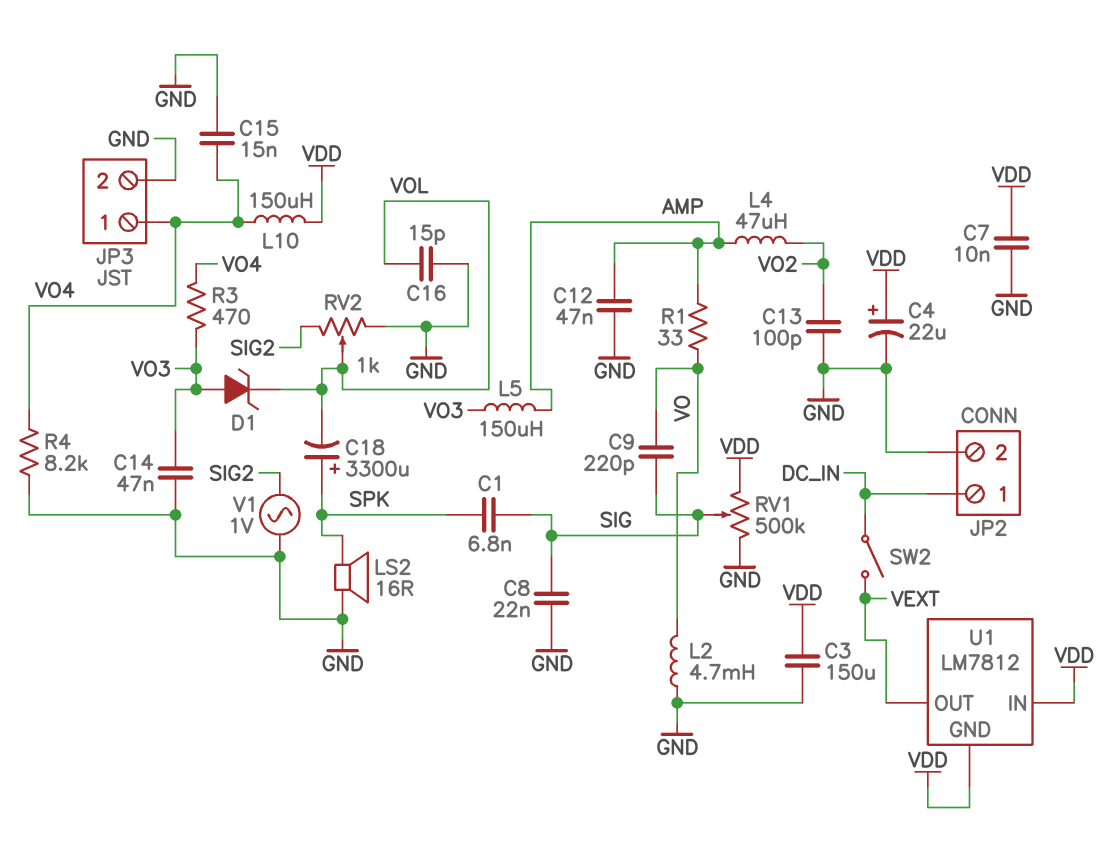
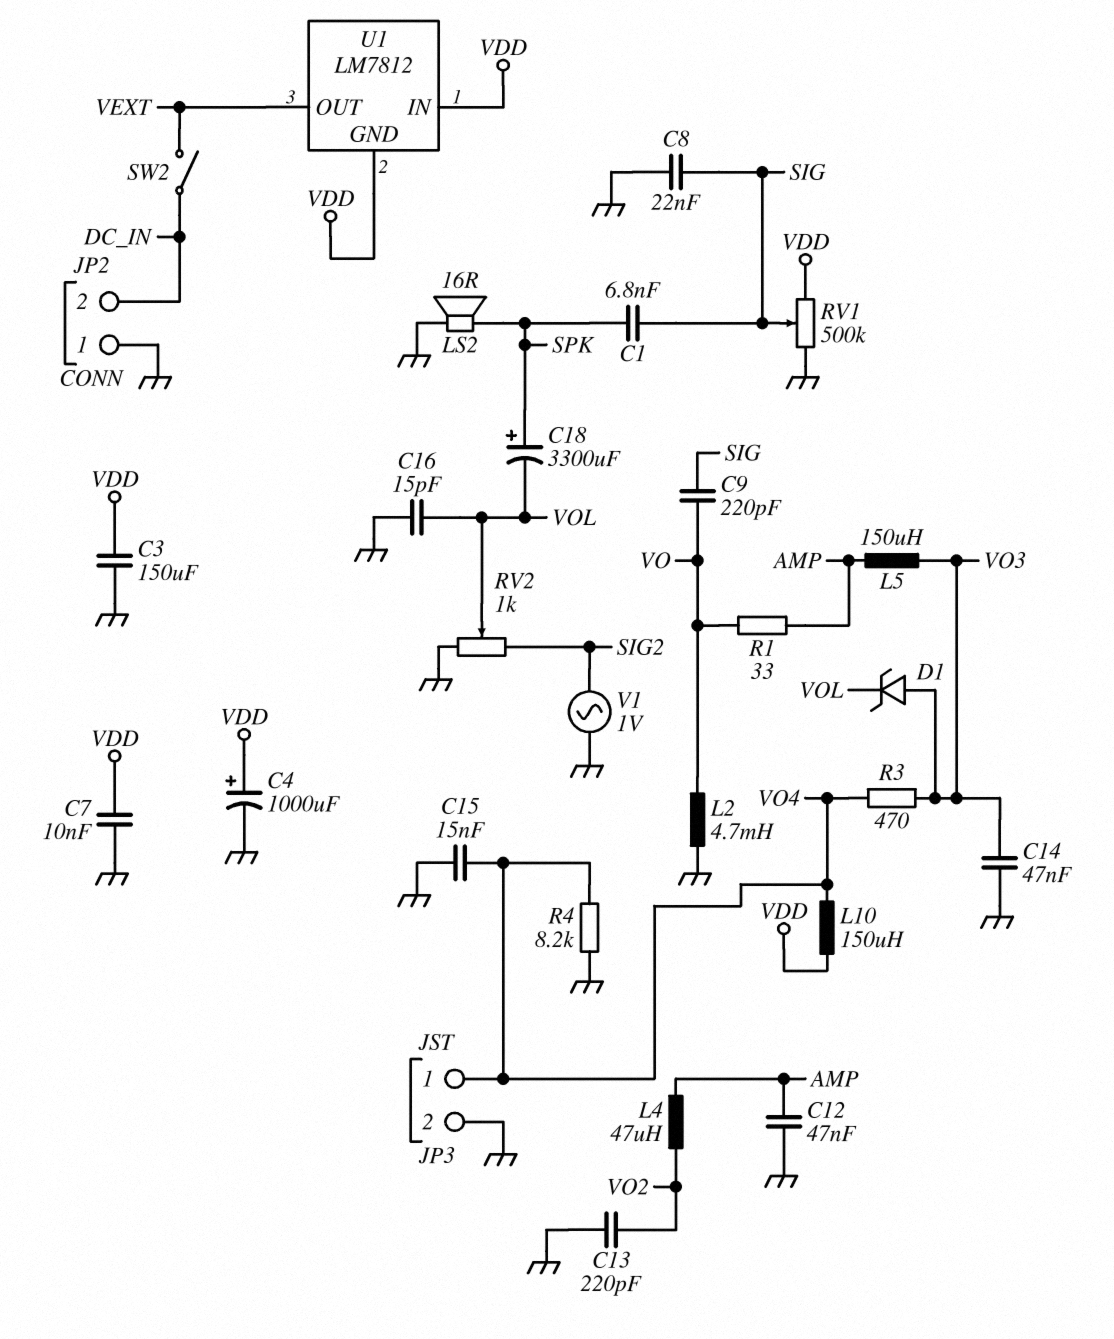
C4: 22uF (plus VDD, minus GND) -> 1000uF (plus VDD, minus GND)
C13: 100pF (GND, VO2) -> 220pF (GND, VO2)
JP2 pin 1: DC_IN -> GND
JP2 pin 2: GND -> DC_IN

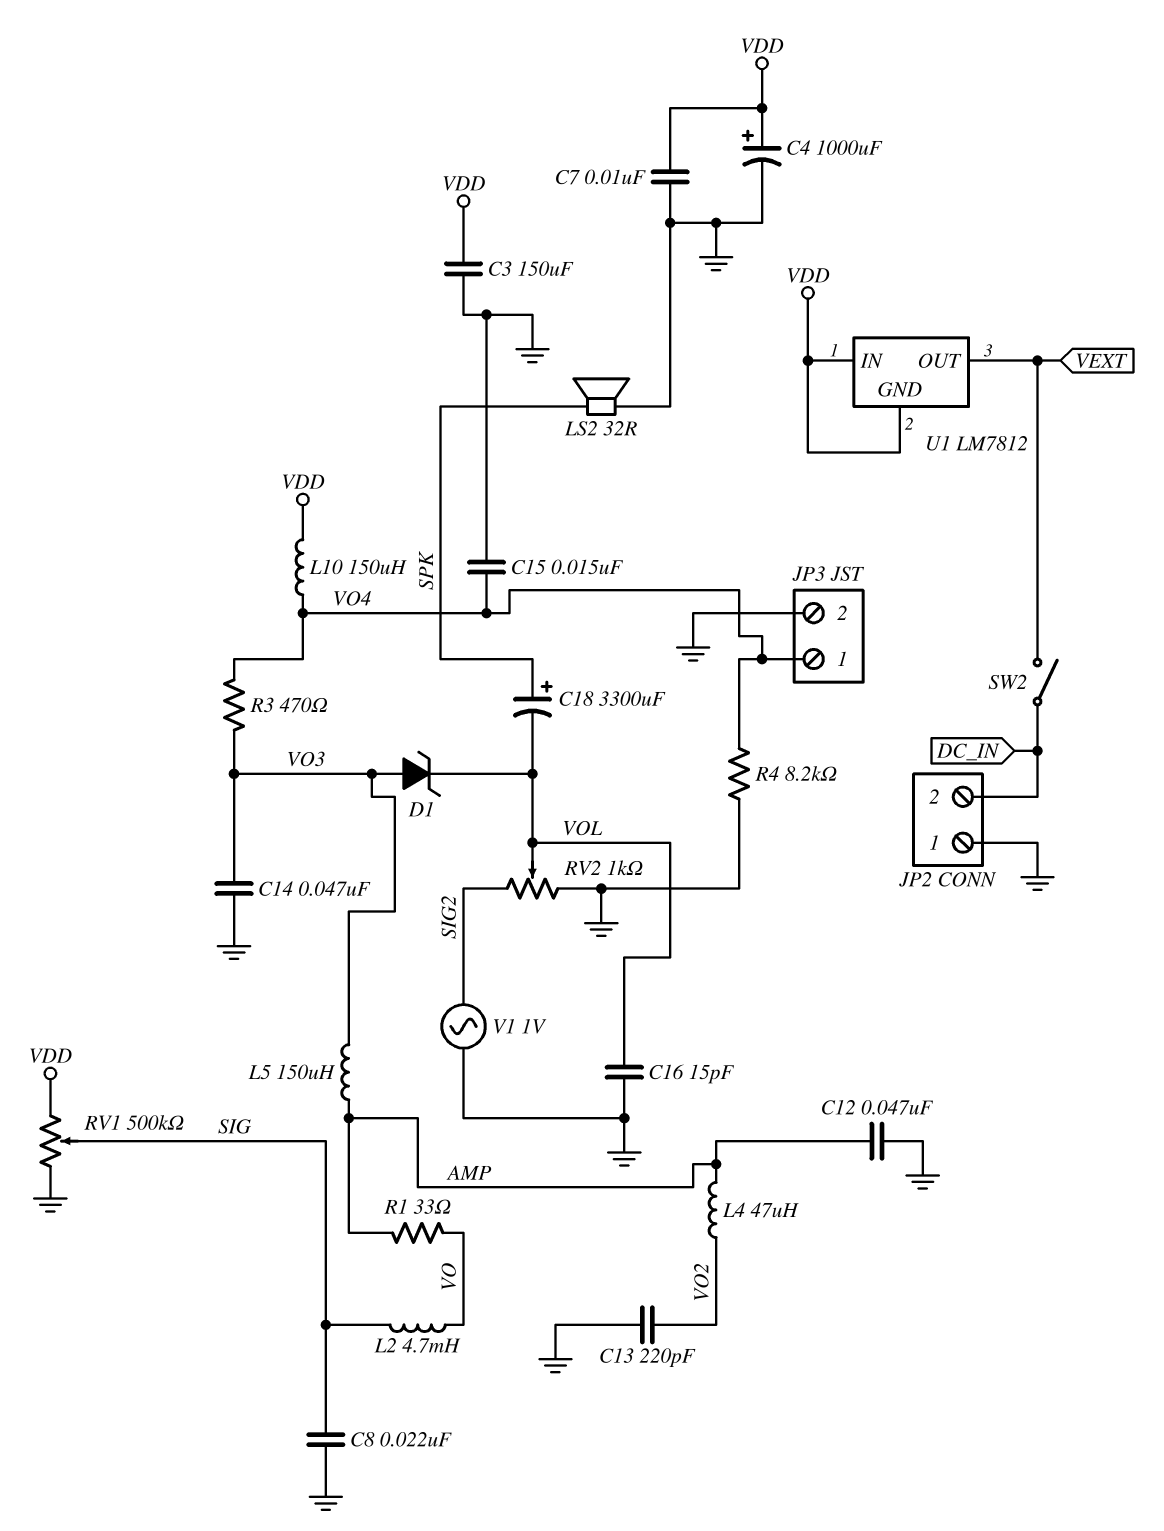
C1: 6.8nF (SIG, SPK) -> none
C9: 220pF (SIG, VO) -> none
L2: 4.7mH (GND, VO) -> 4.7mH (SIG, VO)
LS2: speaker 16R (GND, SPK) -> speaker 32R (GND, SPK)

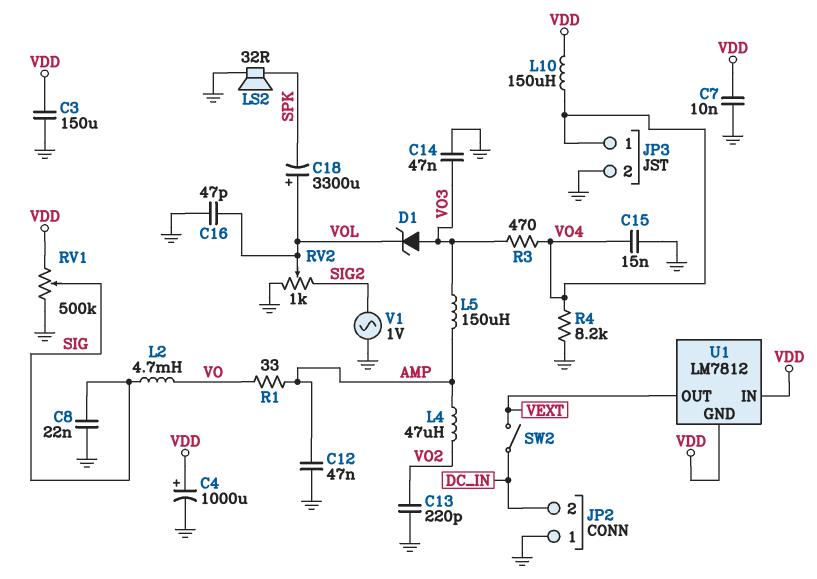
C16: 15pF (GND, VOL) -> 47pF (GND, VOL)
C18: 3300uF (plus SPK, minus VOL) -> 3300uF (plus VOL, minus SPK)

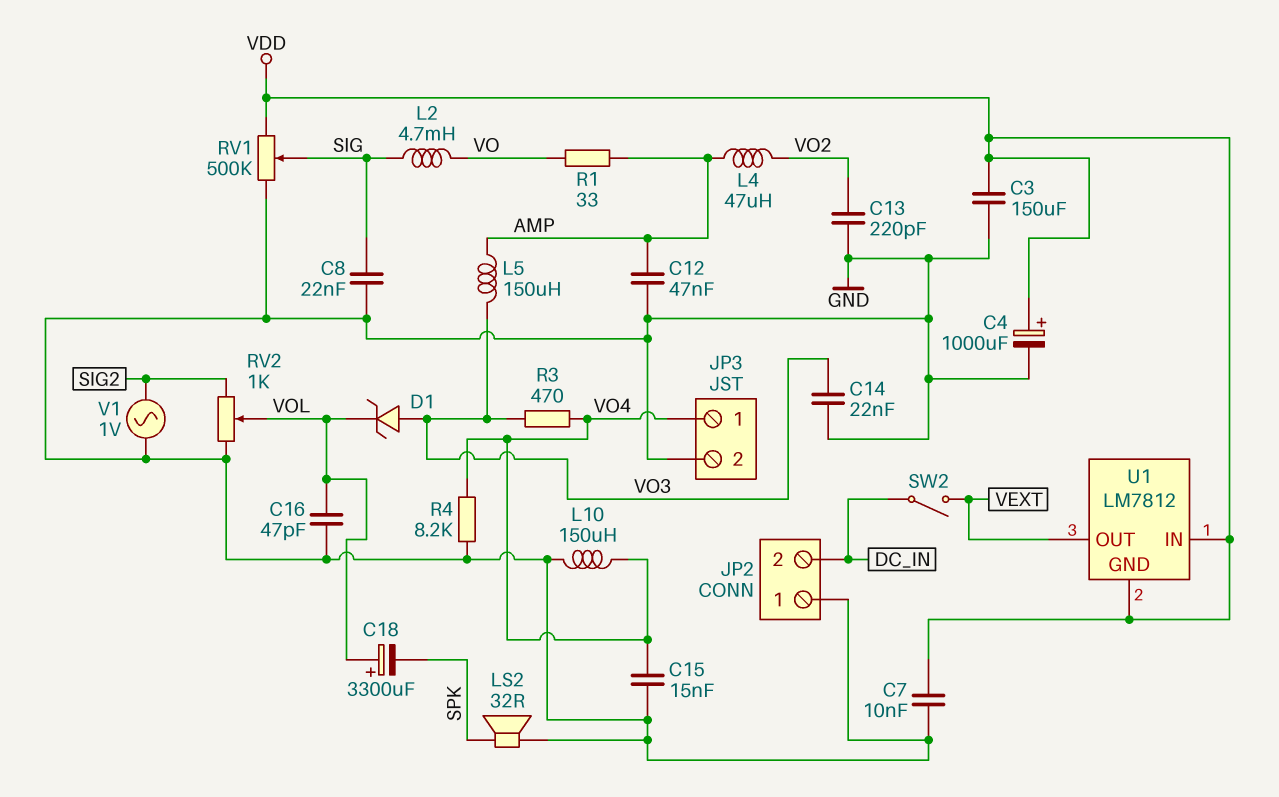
C14: 47nF (GND, VO3) -> 22nF (GND, VO3)
L10: 150uH (VDD, VO4) -> 150uH (GND, VO4)

